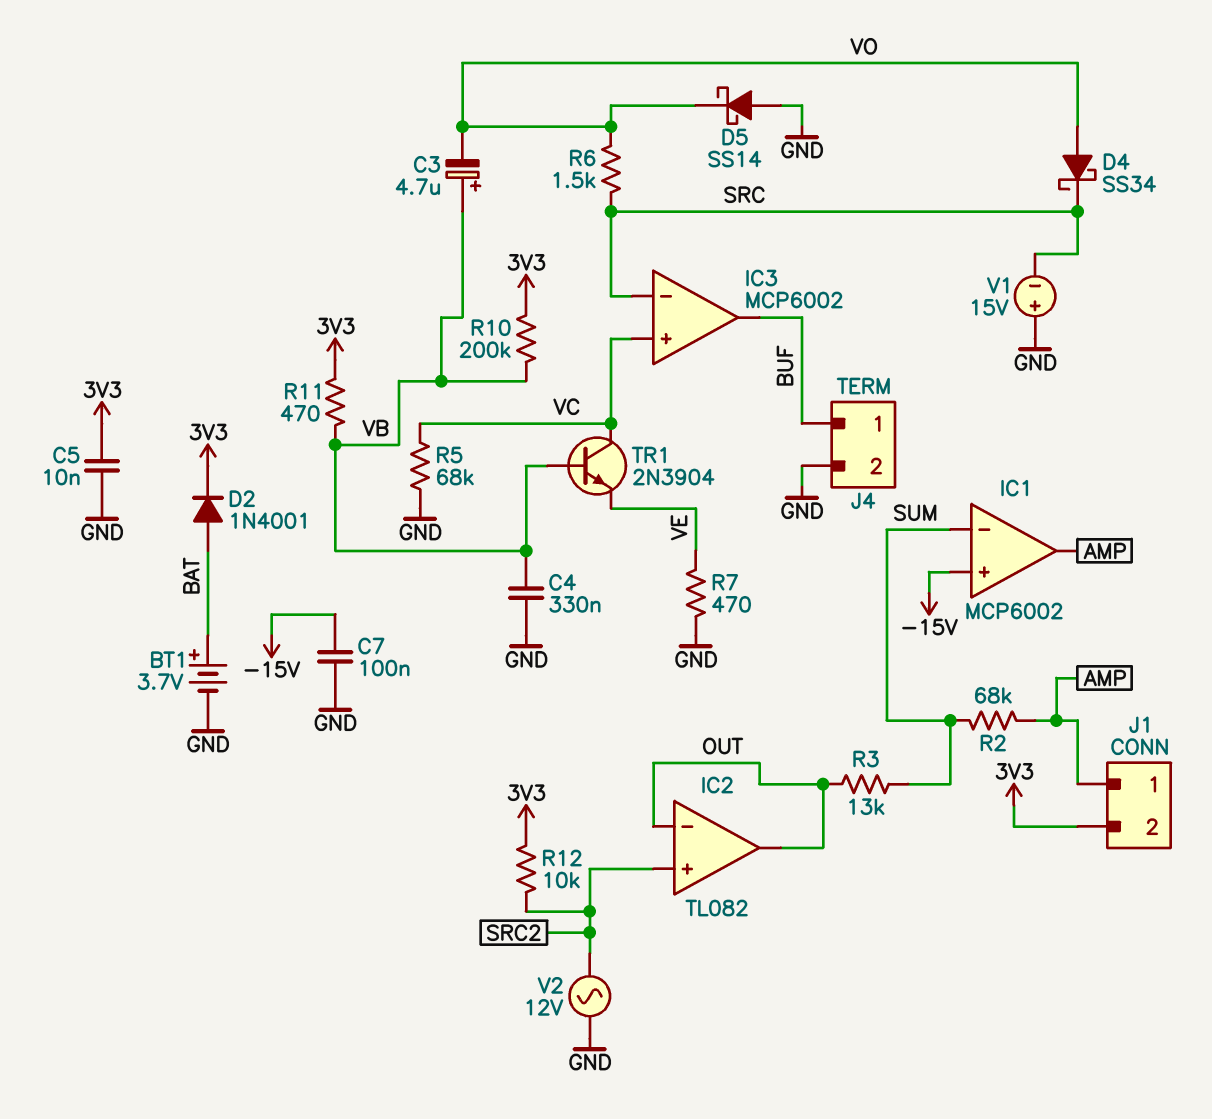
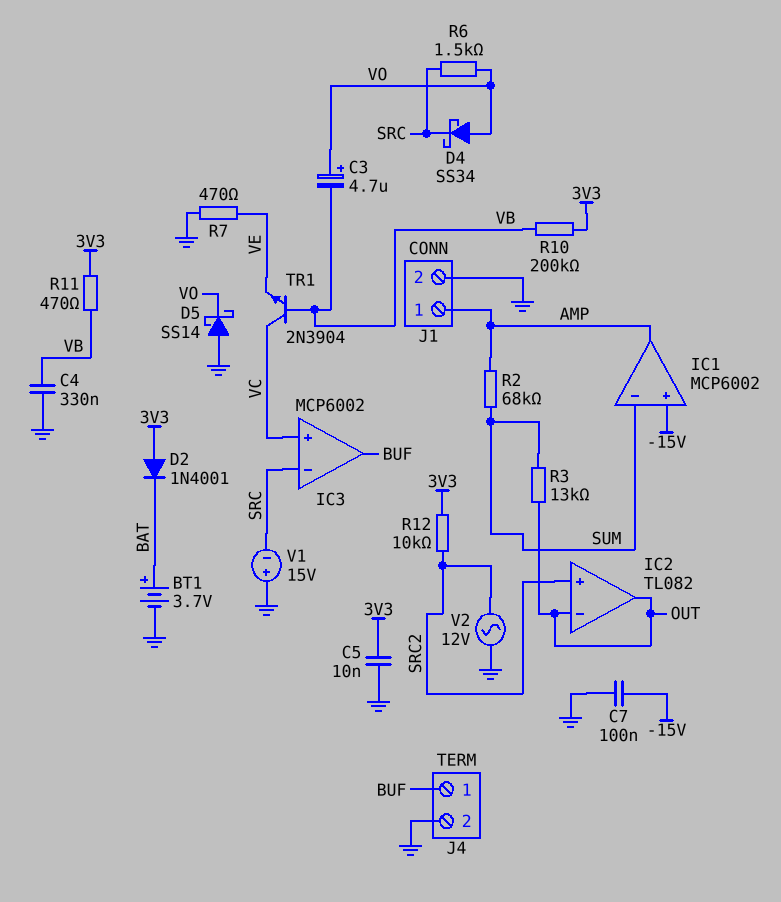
C3: 4.7uF (plus VB, minus VO) -> 4.7uF (plus VO, minus VB)
D2: diode 1N4001 (A BAT, K 3V3) -> diode 1N4001 (A 3V3, K BAT)
J1 pin 2: 3V3 -> GND
R5: 68k (GND, VC) -> none

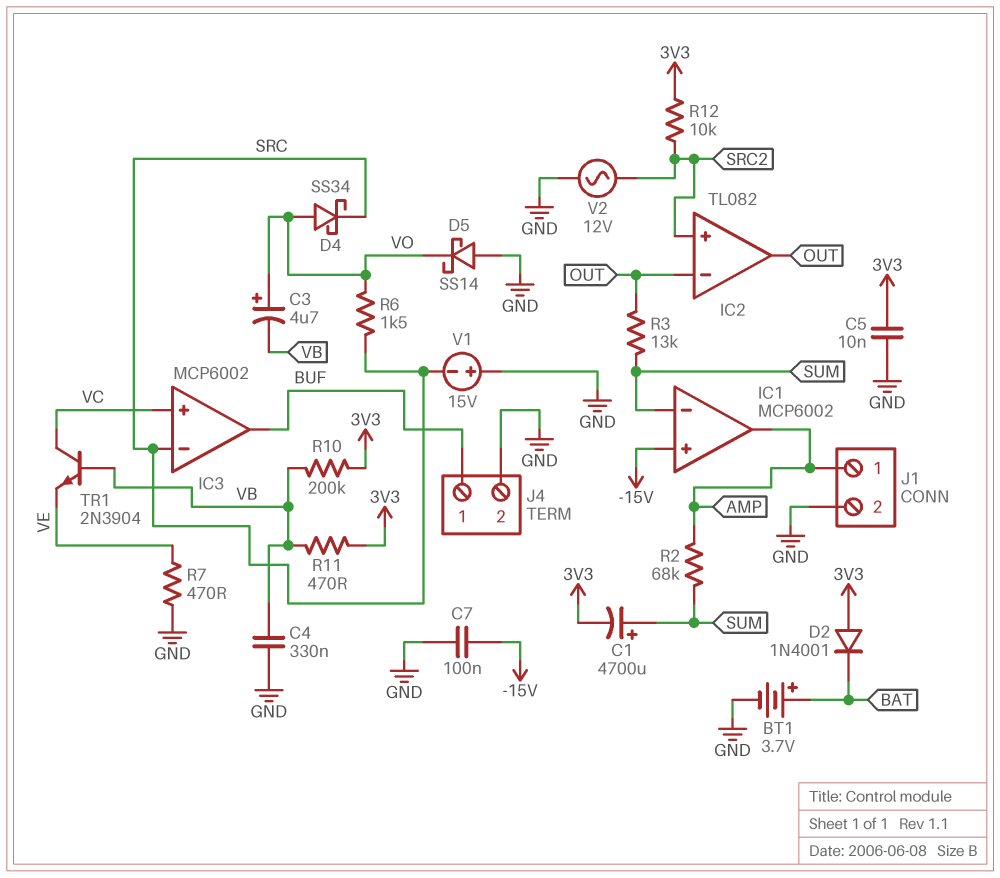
C1: none -> 4700uF (plus SUM, minus 3V3)

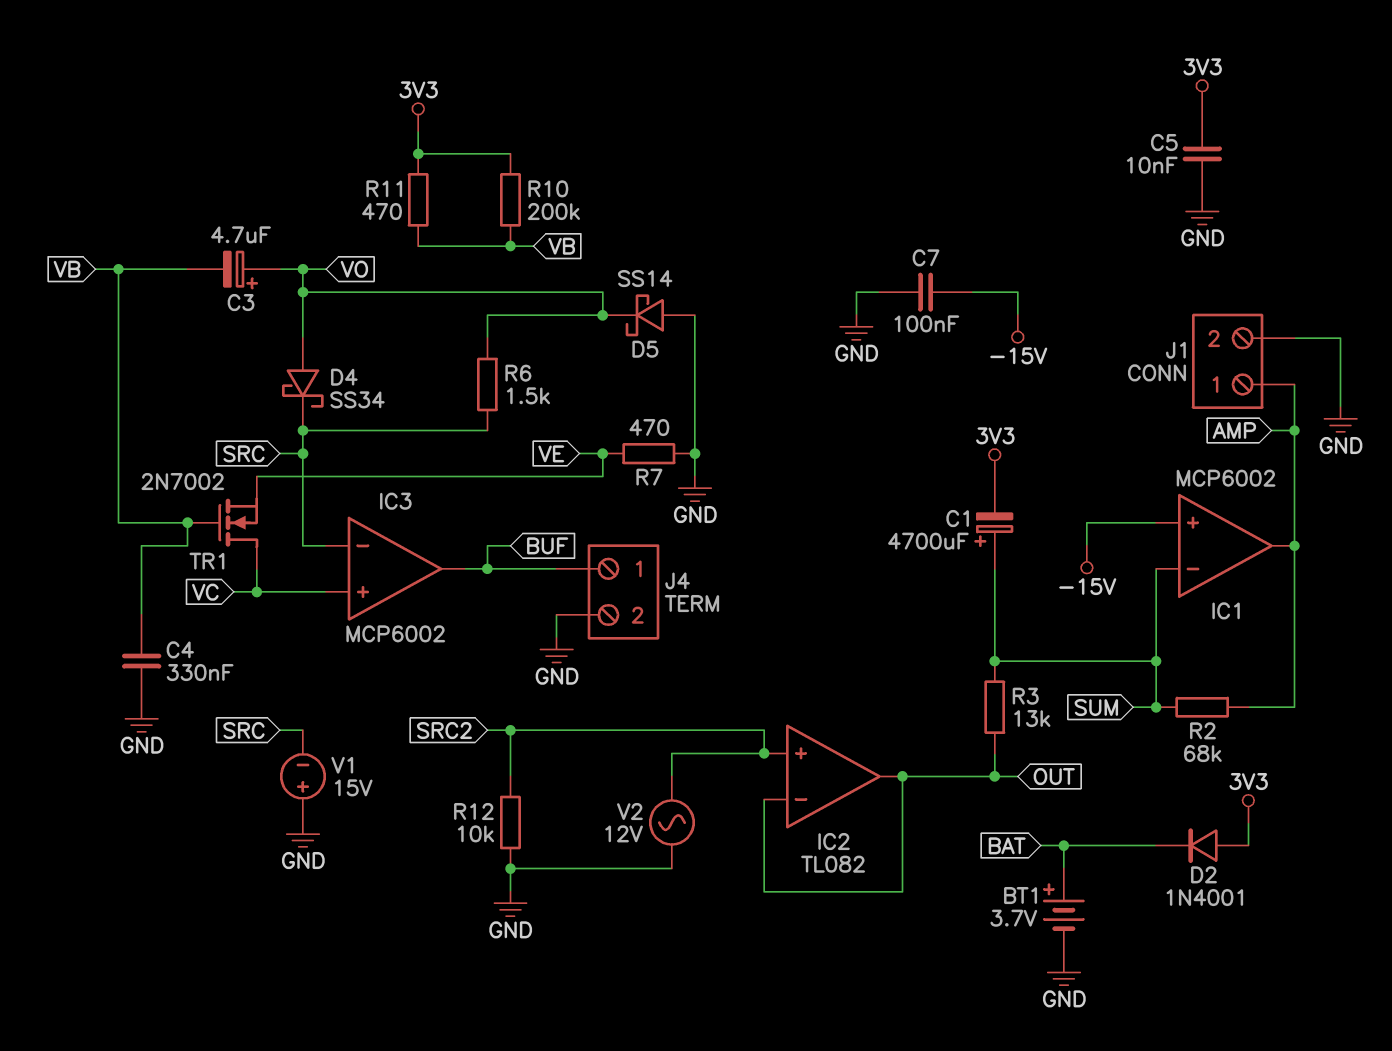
R12: 10k (3V3, SRC2) -> 10k (GND, SRC2)
TR1: NPN 2N3904 (B VB, C VC, E VE) -> NMOS 2N7002 (G VB, D VC, S VE)

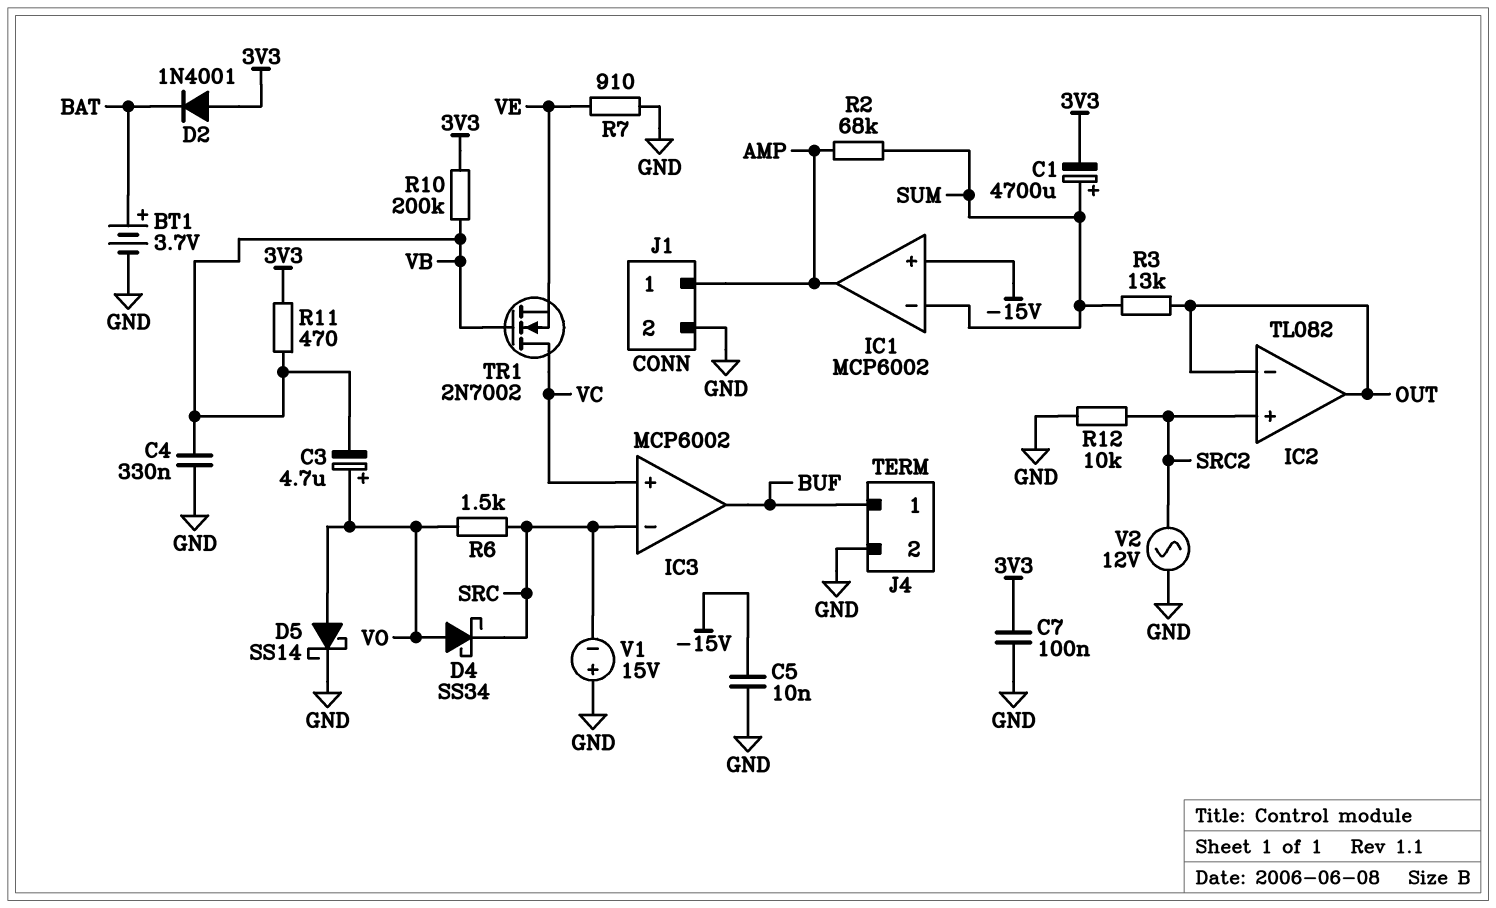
C5: 10nF (3V3, GND) -> 10nF (-15V, GND)
C7: 100nF (-15V, GND) -> 100nF (3V3, GND)
D5: schottky SS14 (A GND, K VO) -> schottky SS14 (A VO, K GND)
R7: 470 (GND, VE) -> 910 (GND, VE)

